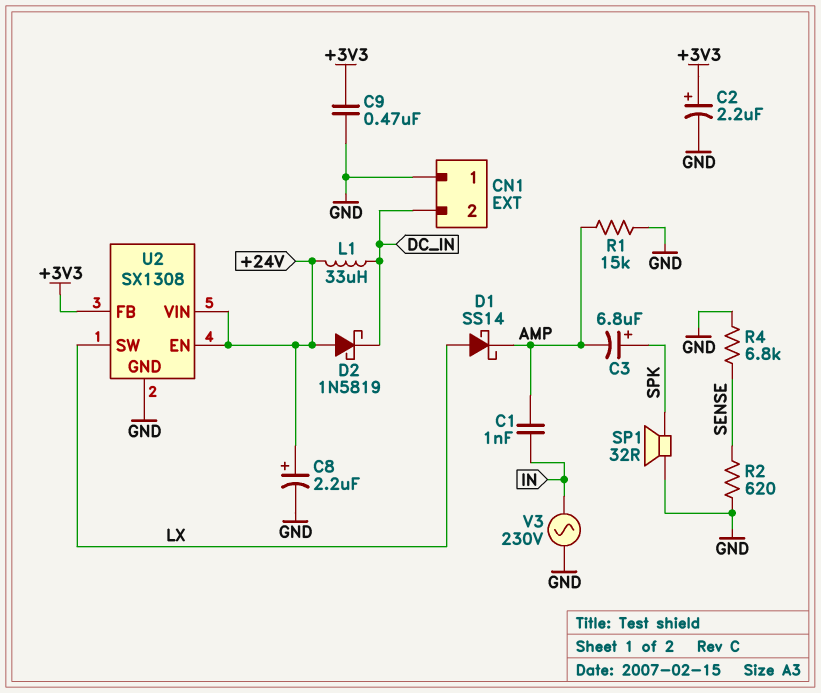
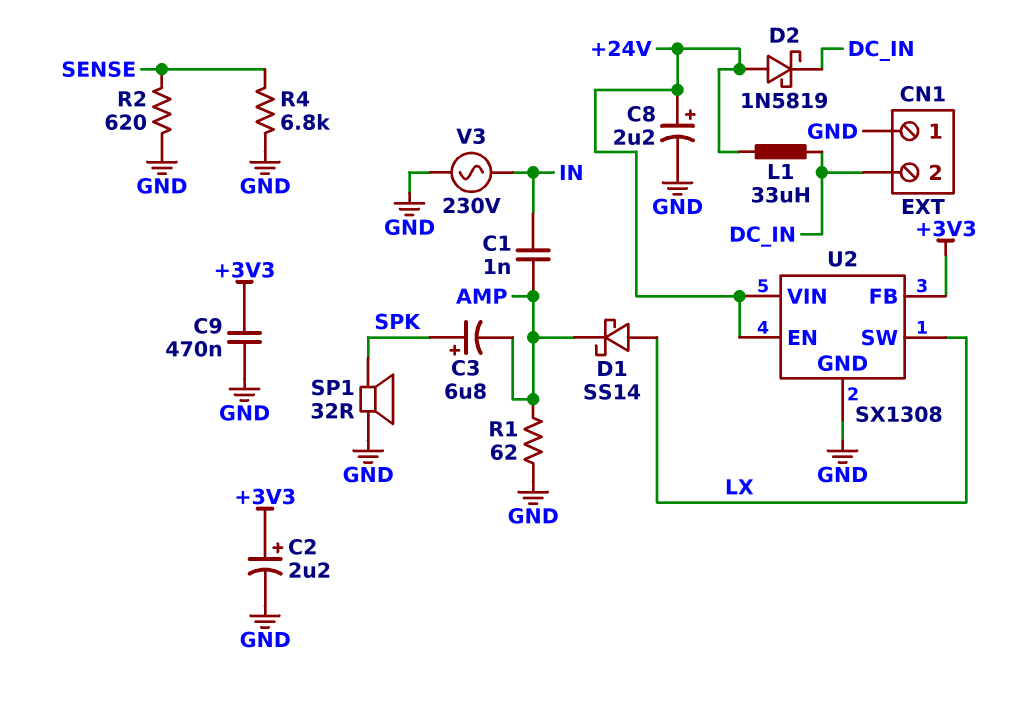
R1: 15k (AMP, GND) -> 62 (AMP, GND)

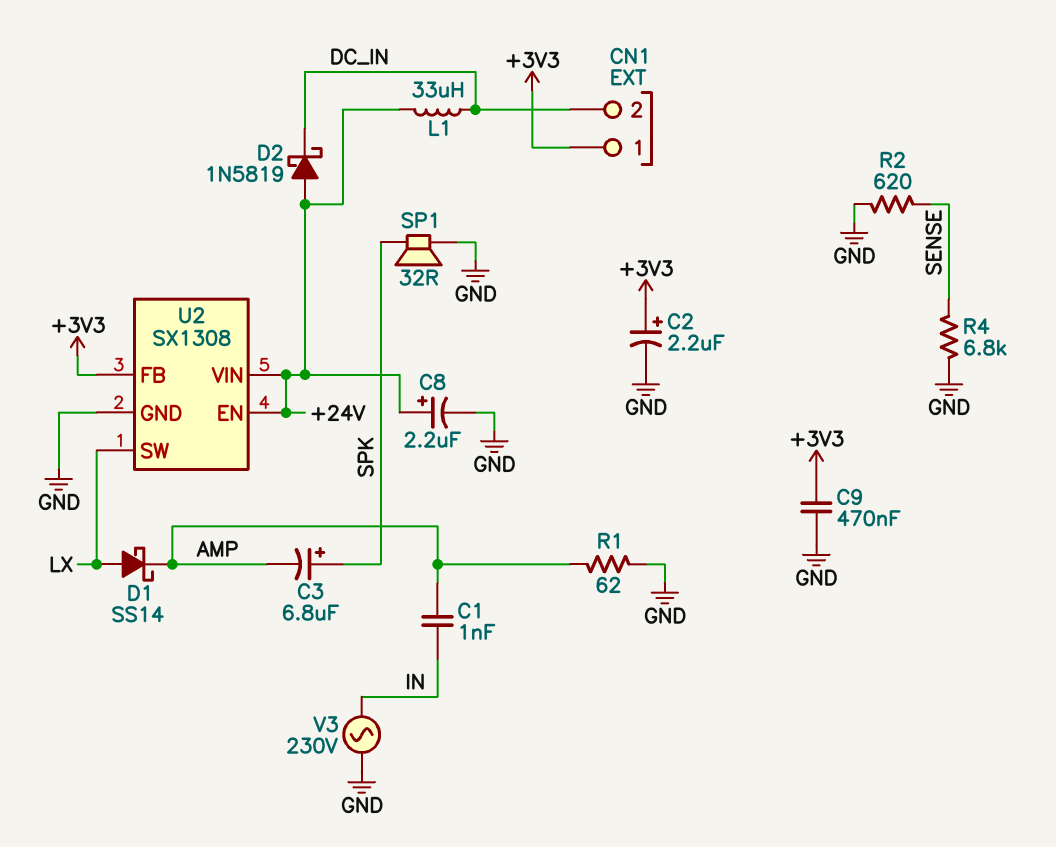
CN1 pin 1: GND -> +3V3

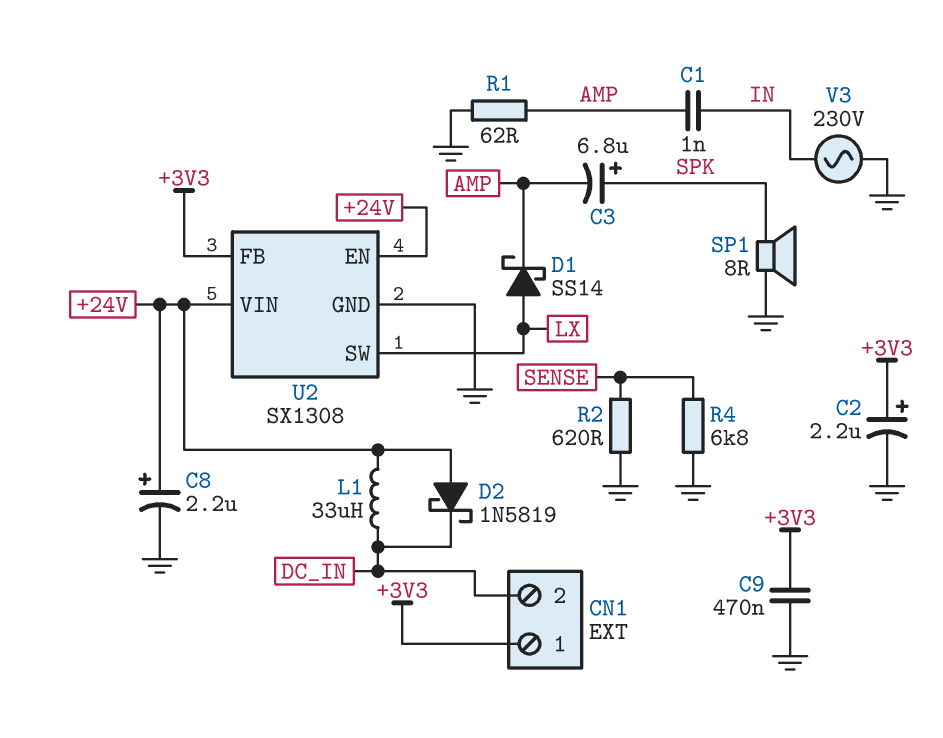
SP1: speaker 32R (GND, SPK) -> speaker 8R (GND, SPK)

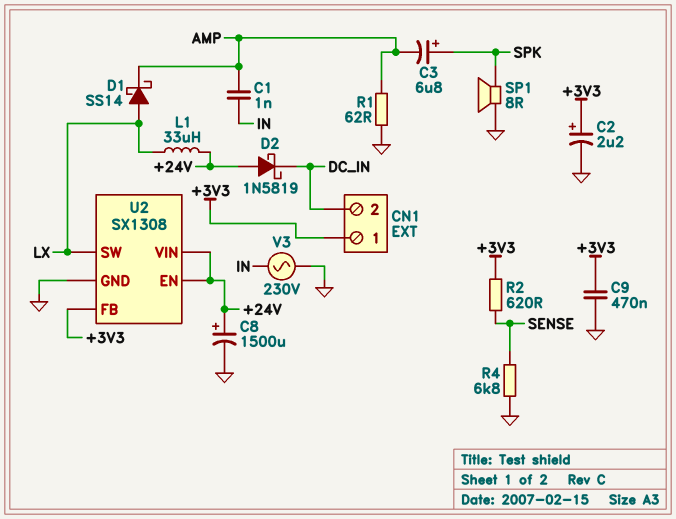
C8: 2.2uF (plus +24V, minus GND) -> 1500uF (plus +24V, minus GND)
L1: 33uH (+24V, DC_IN) -> 33uH (+24V, LX)
R2: 620 (GND, SENSE) -> 620 (+3V3, SENSE)

